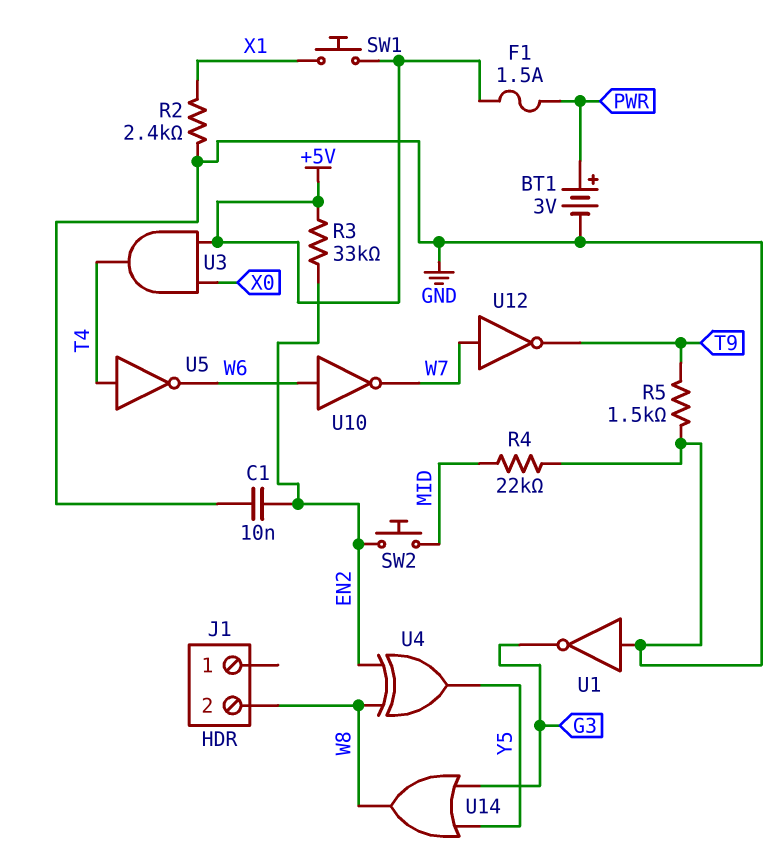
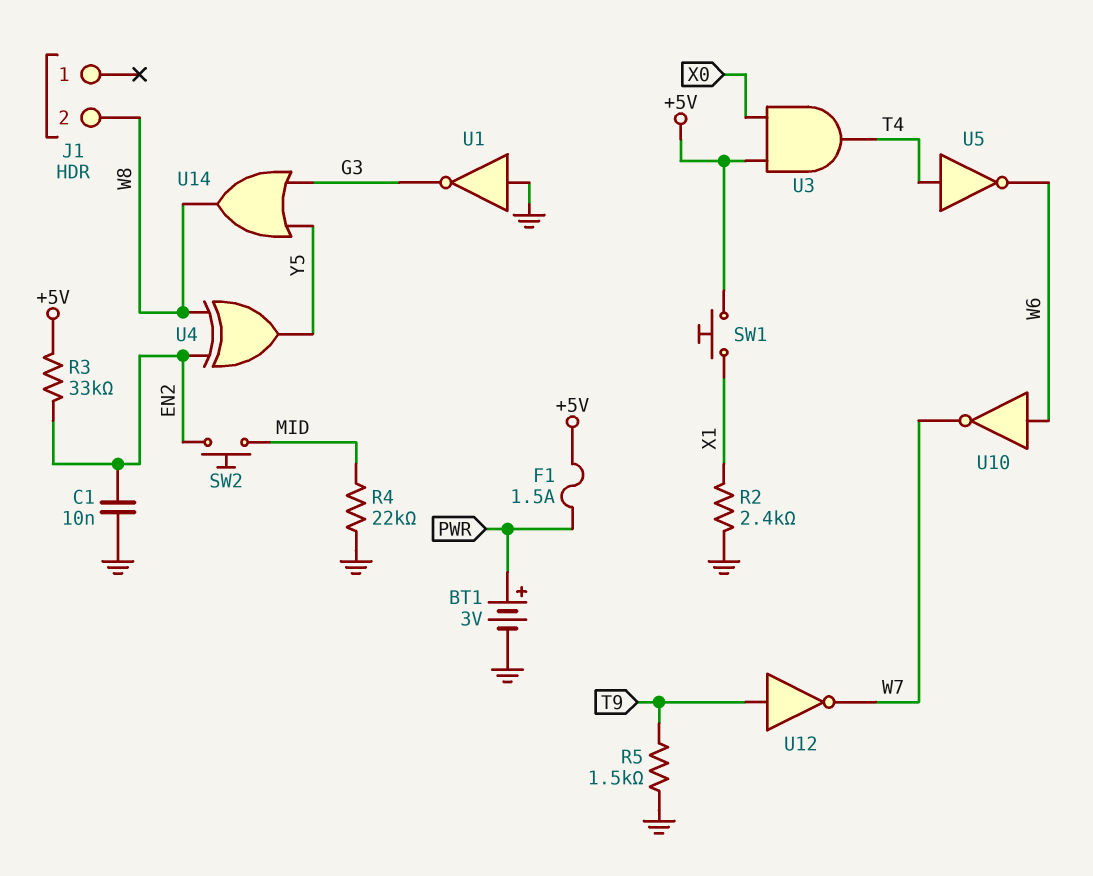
U12: NOT (in W7, out T9) -> NOT (in T9, out W7)

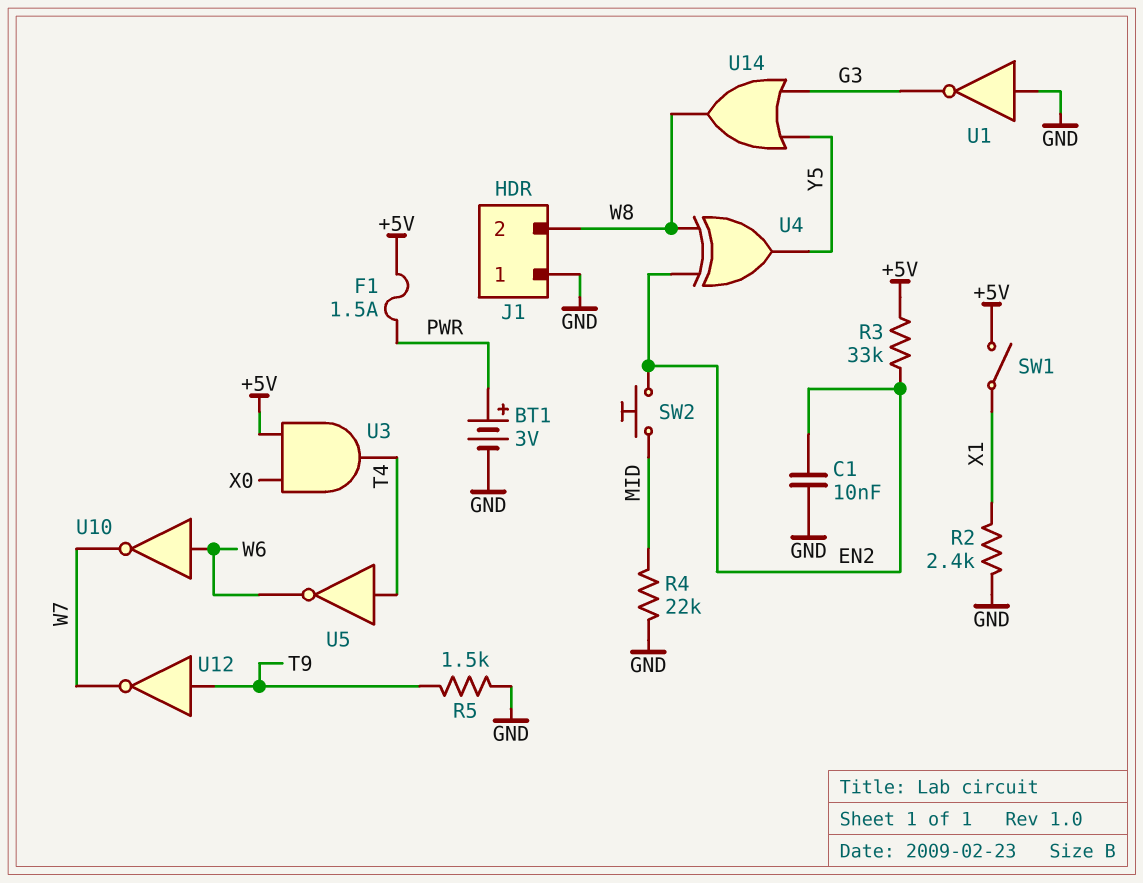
J1 pin 1: none -> GND
SW1: button (+5V, X1) -> switch (+5V, X1)

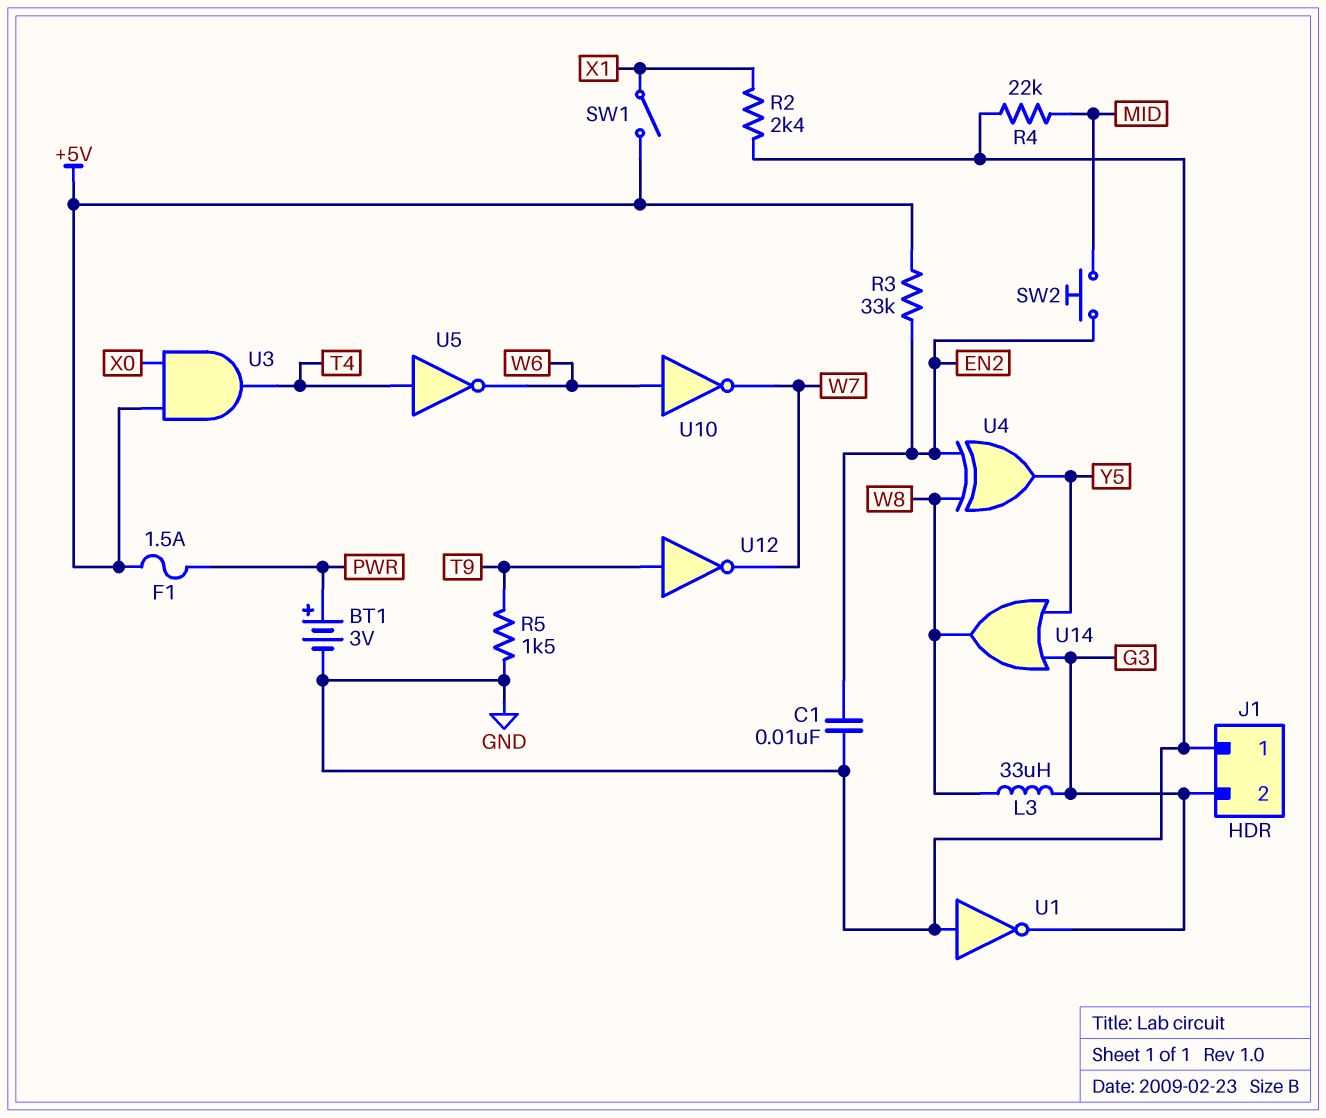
J1 pin 2: W8 -> G3
L3: none -> 33uH (G3, W8)

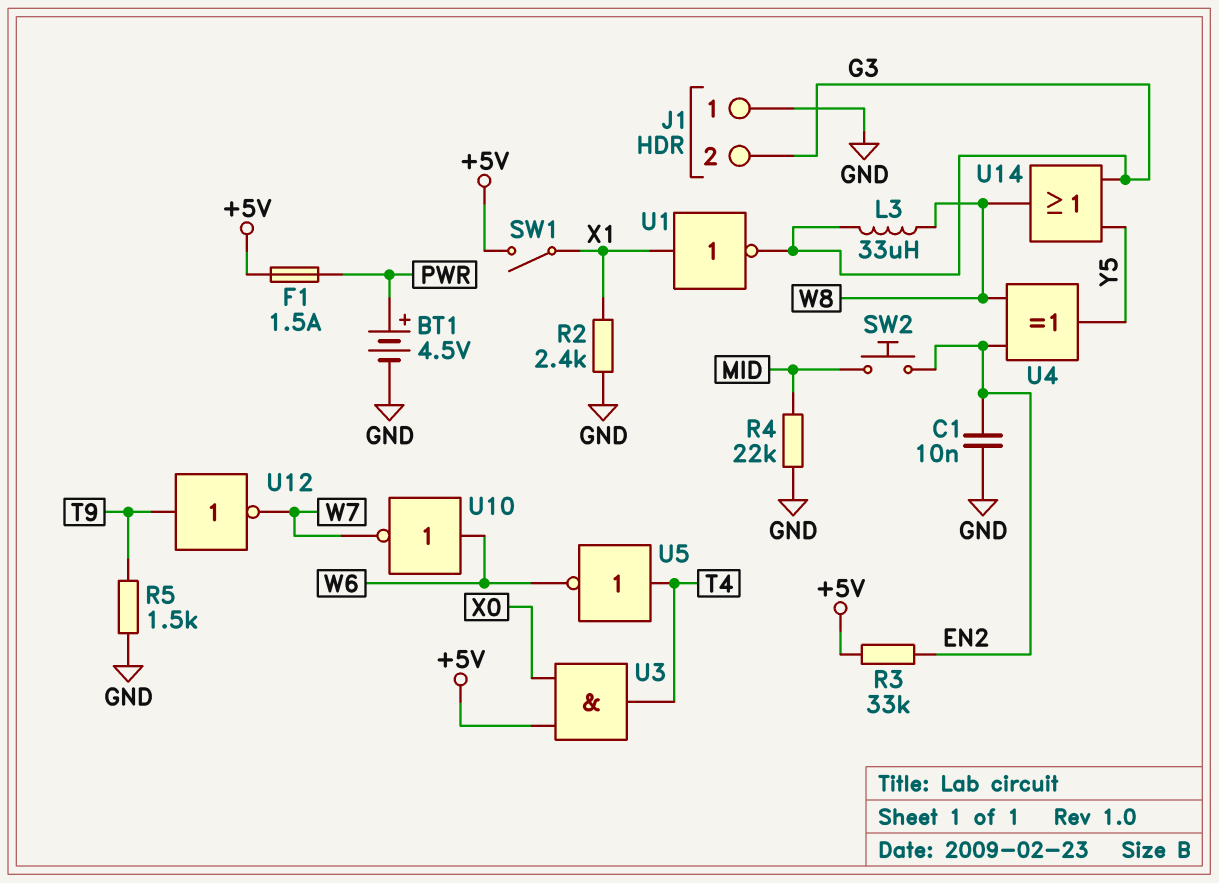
BT1: 3V (plus PWR, minus GND) -> 4.5V (plus PWR, minus GND)
U1: NOT (in GND, out G3) -> NOT (in X1, out G3)

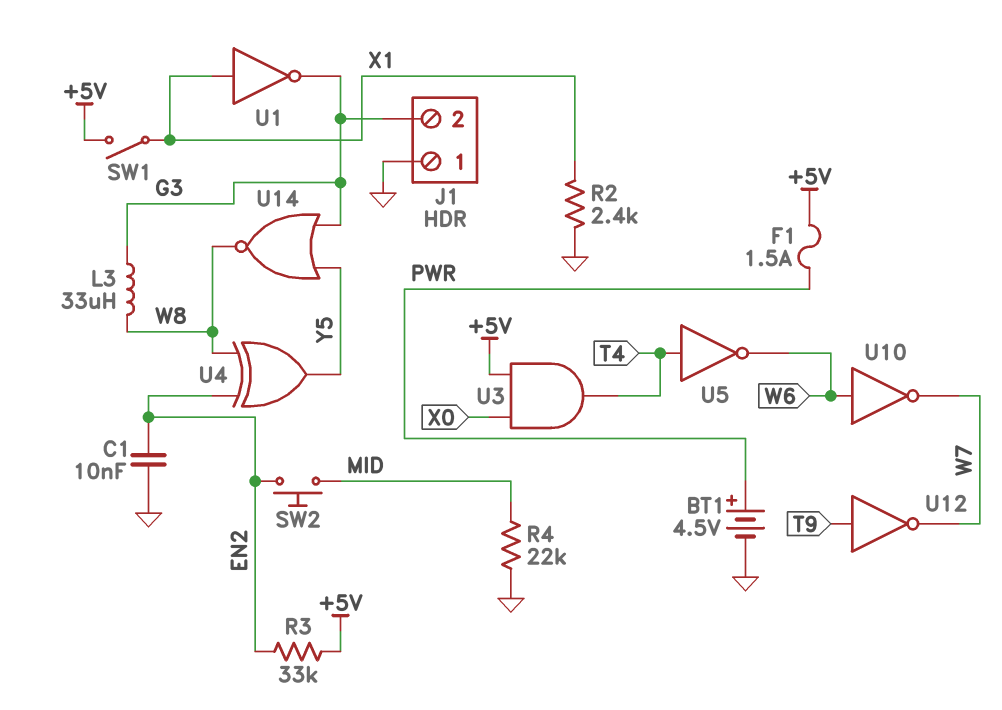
R5: 1.5k (GND, T9) -> none
U14: OR (in G3, in Y5, out W8) -> NOR (in G3, in Y5, out W8)

